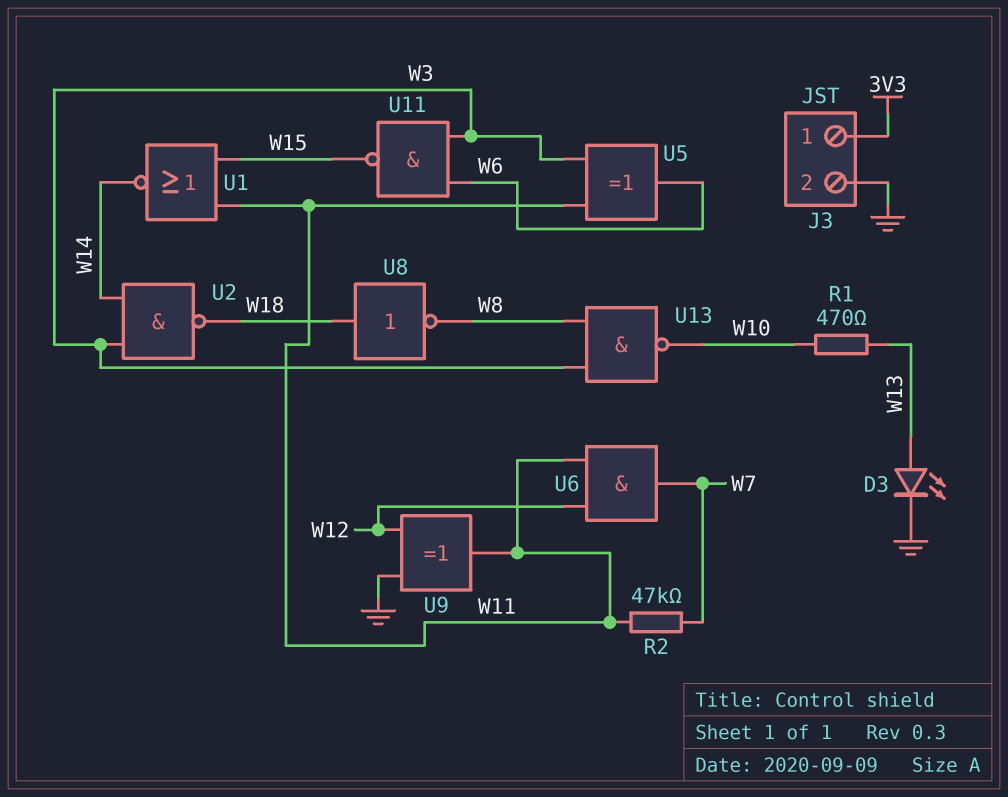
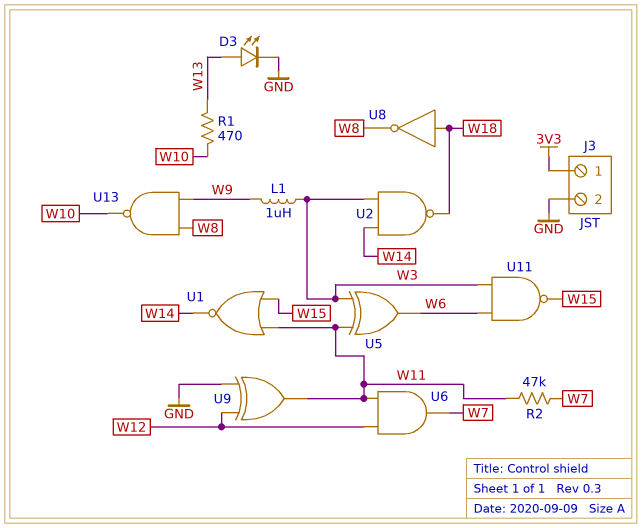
L1: none -> 1uH (W3, W9)
U13: NAND (in W3, in W8, out W10) -> NAND (in W8, in W9, out W10)

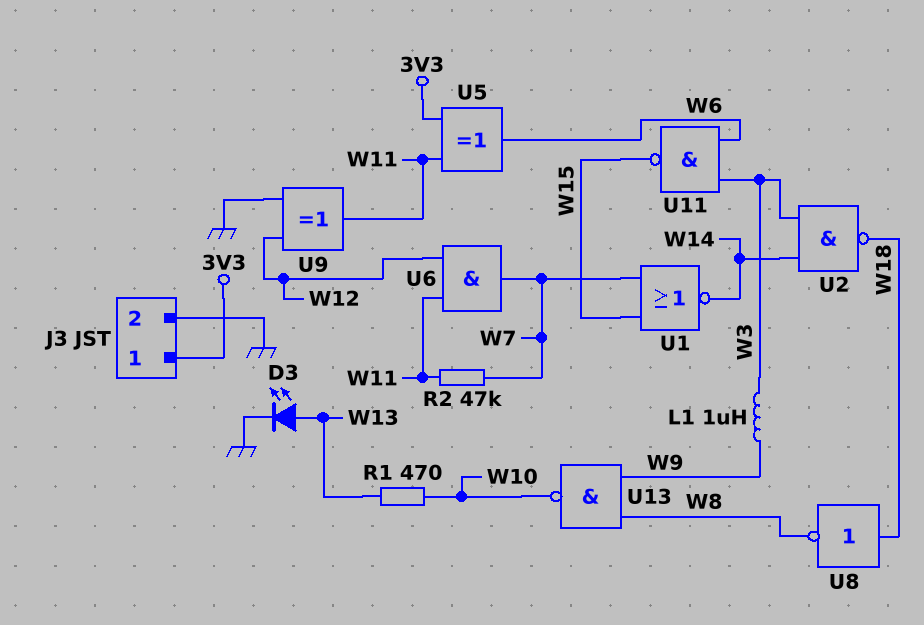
U1: NOR (in W11, in W15, out W14) -> NOR (in W7, in W15, out W14)
U5: XOR (in W3, in W11, out W6) -> XOR (in 3V3, in W11, out W6)

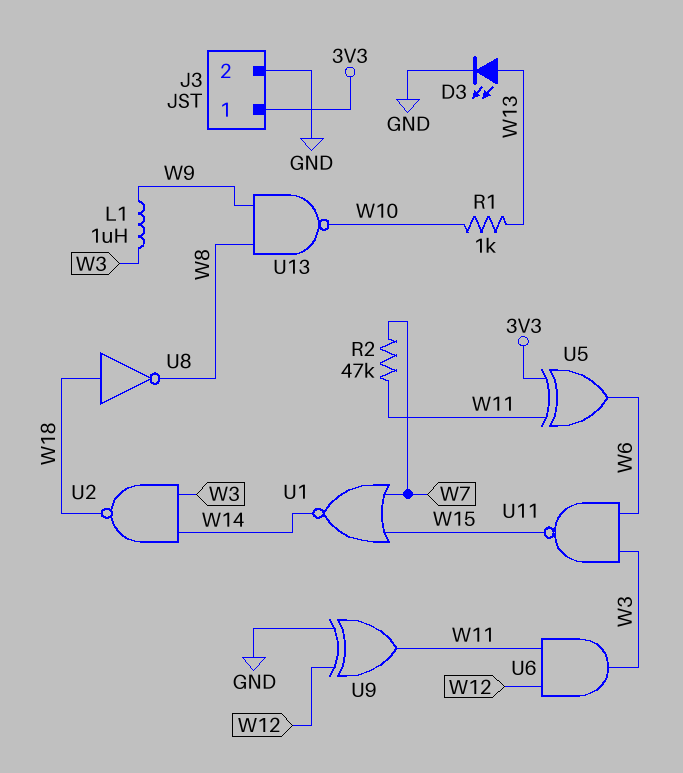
R1: 470 (W10, W13) -> 1k (W10, W13)
U6: AND (in W11, in W12, out W7) -> AND (in W11, in W12, out W3)

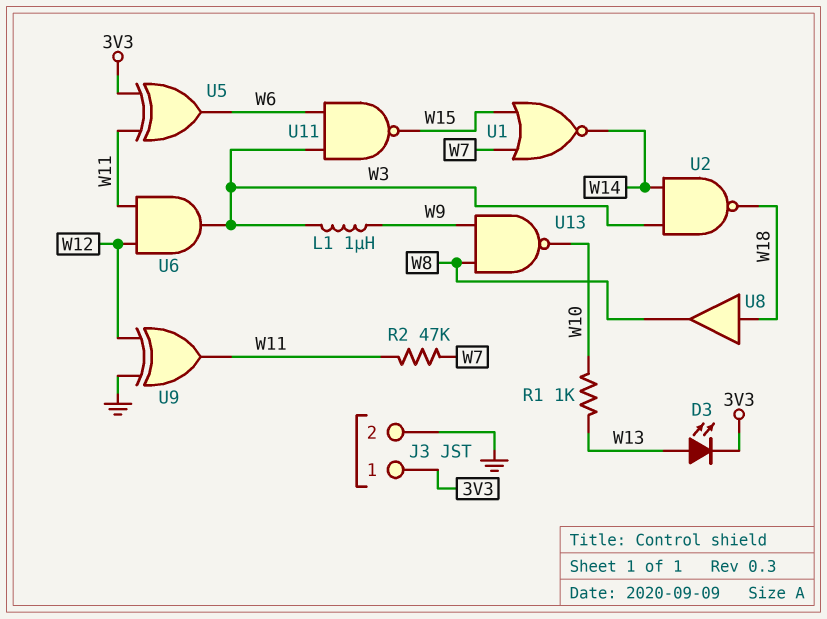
D3: LED (A W13, K GND) -> LED (A W13, K 3V3)
U8: NOT (in W18, out W8) -> buffer (in W18, out W8)

